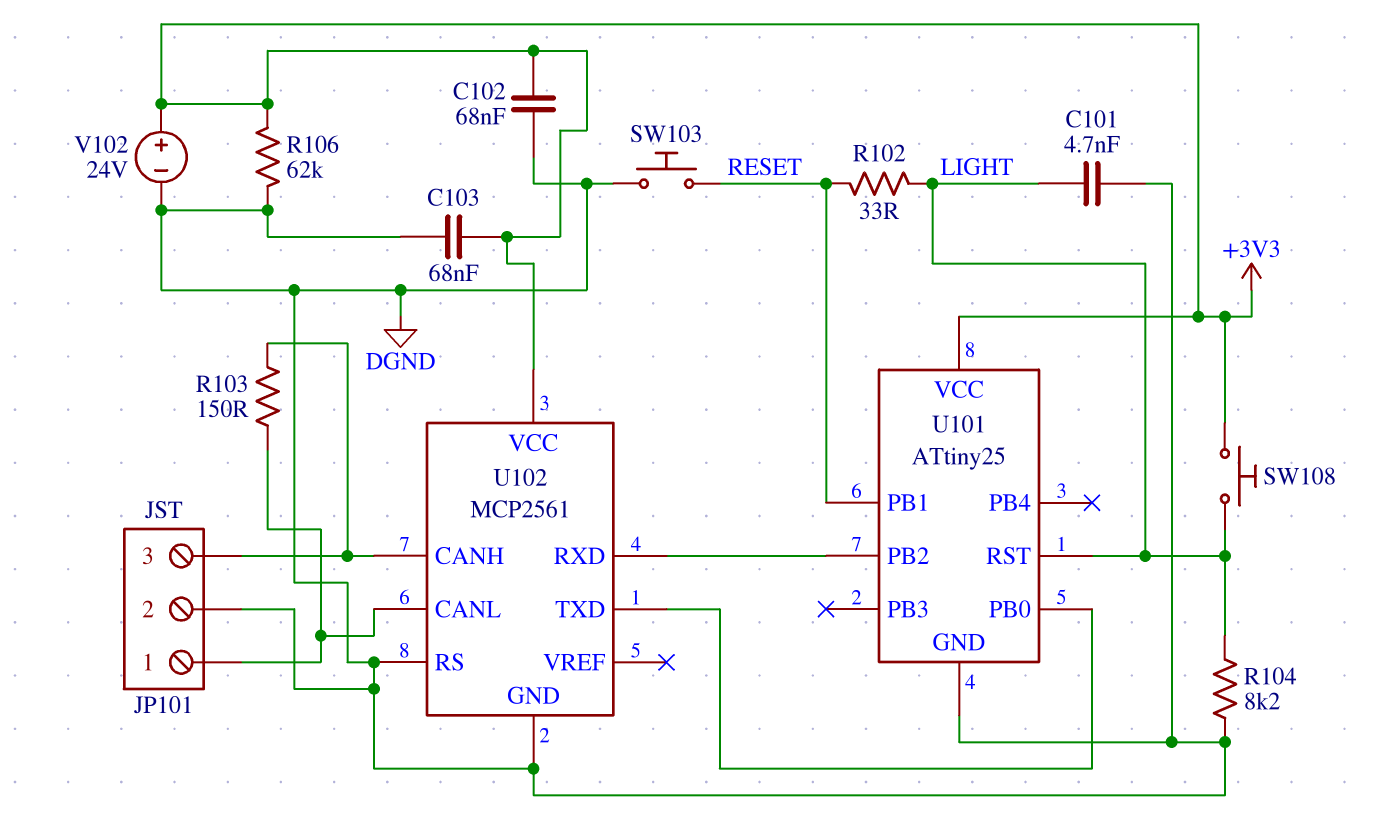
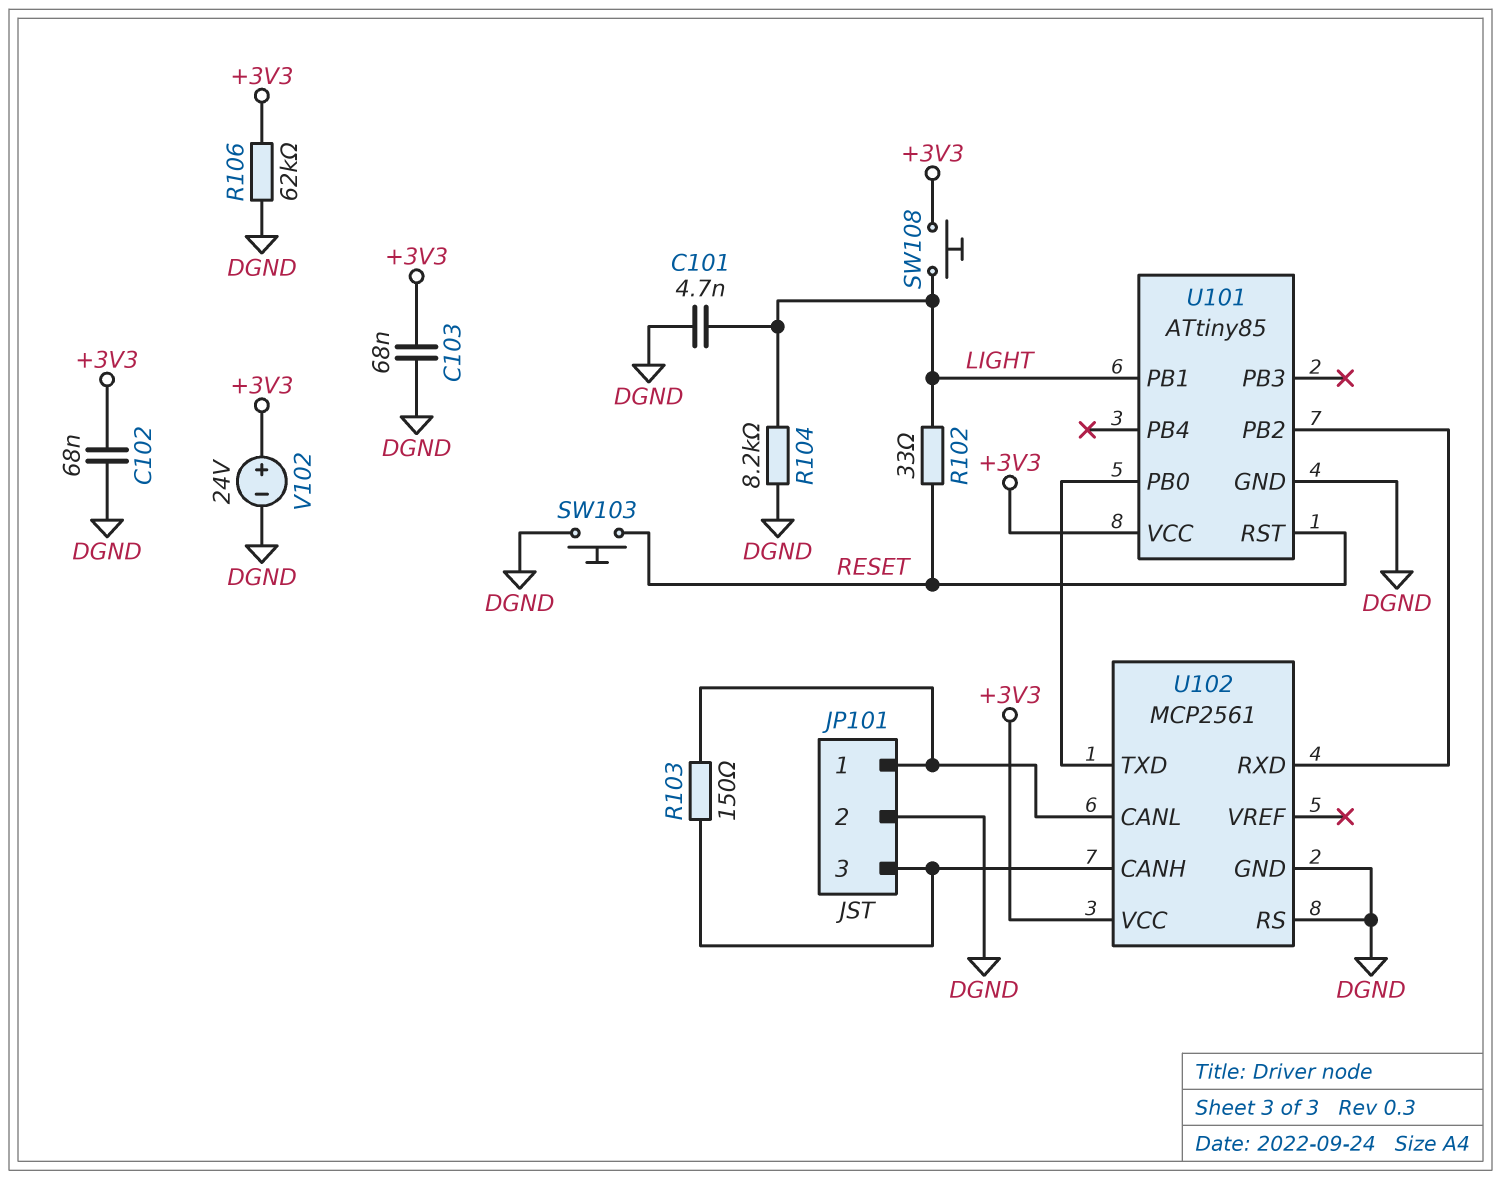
U101: ATtiny25 -> ATtiny85
U101 pin PB1: RESET -> LIGHT
U101 pin RST: LIGHT -> RESET

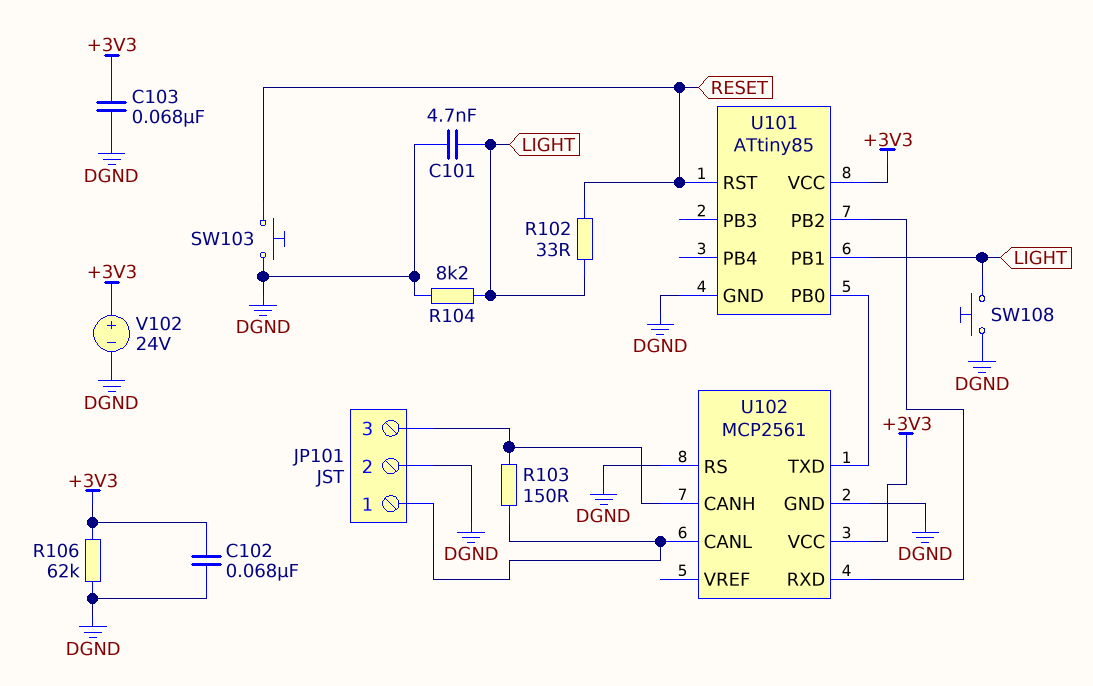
SW108: button (+3V3, LIGHT) -> button (DGND, LIGHT)

